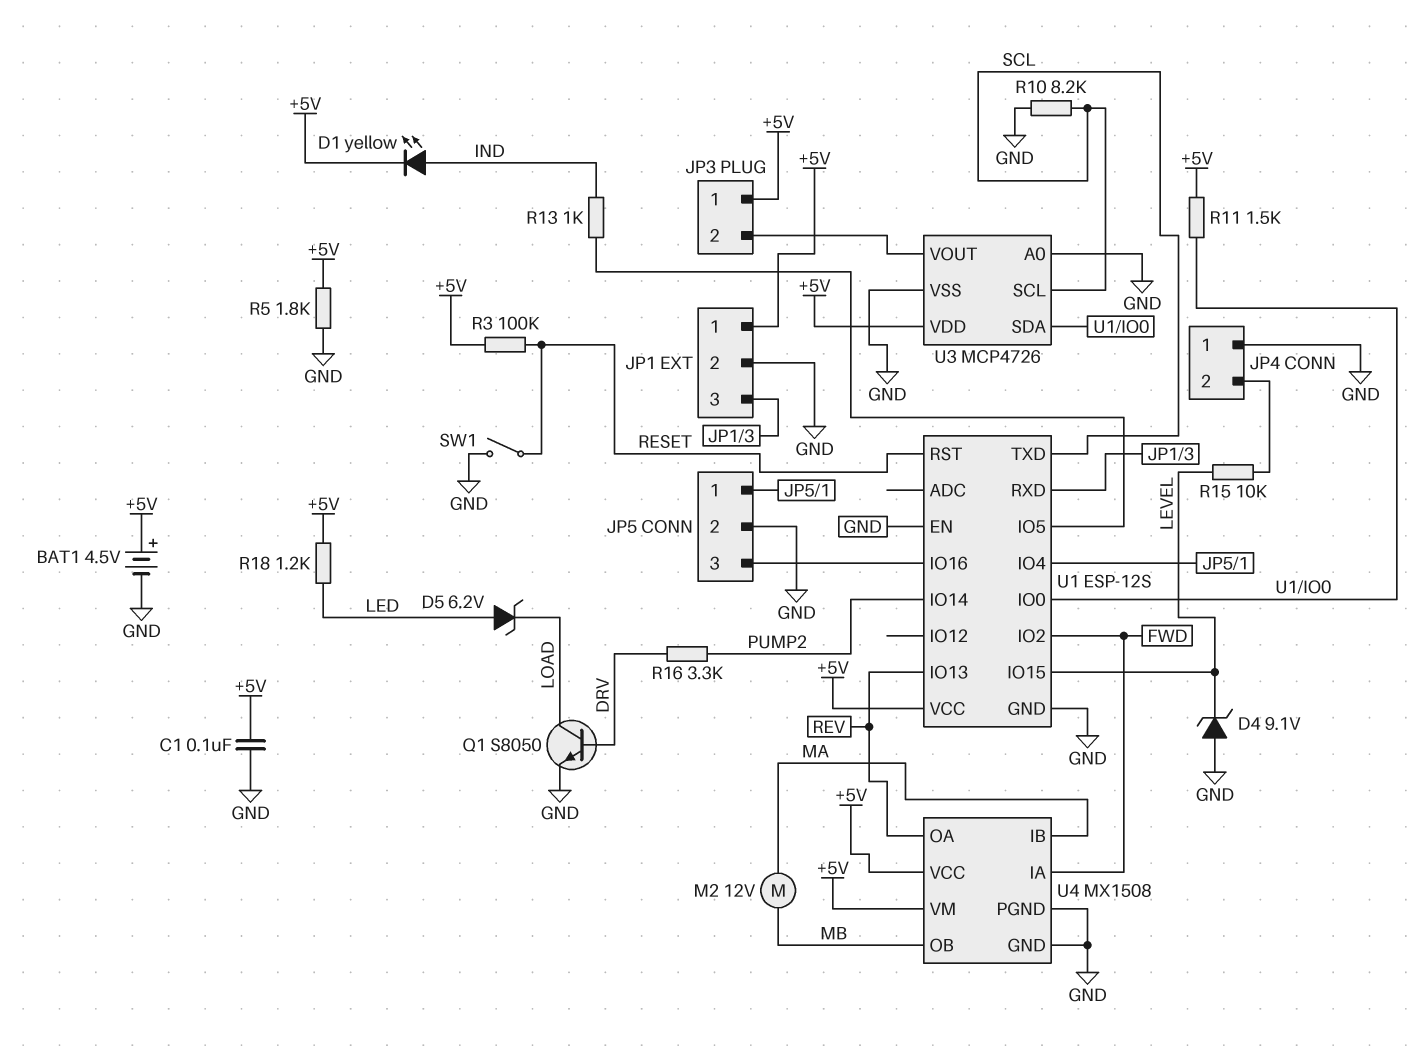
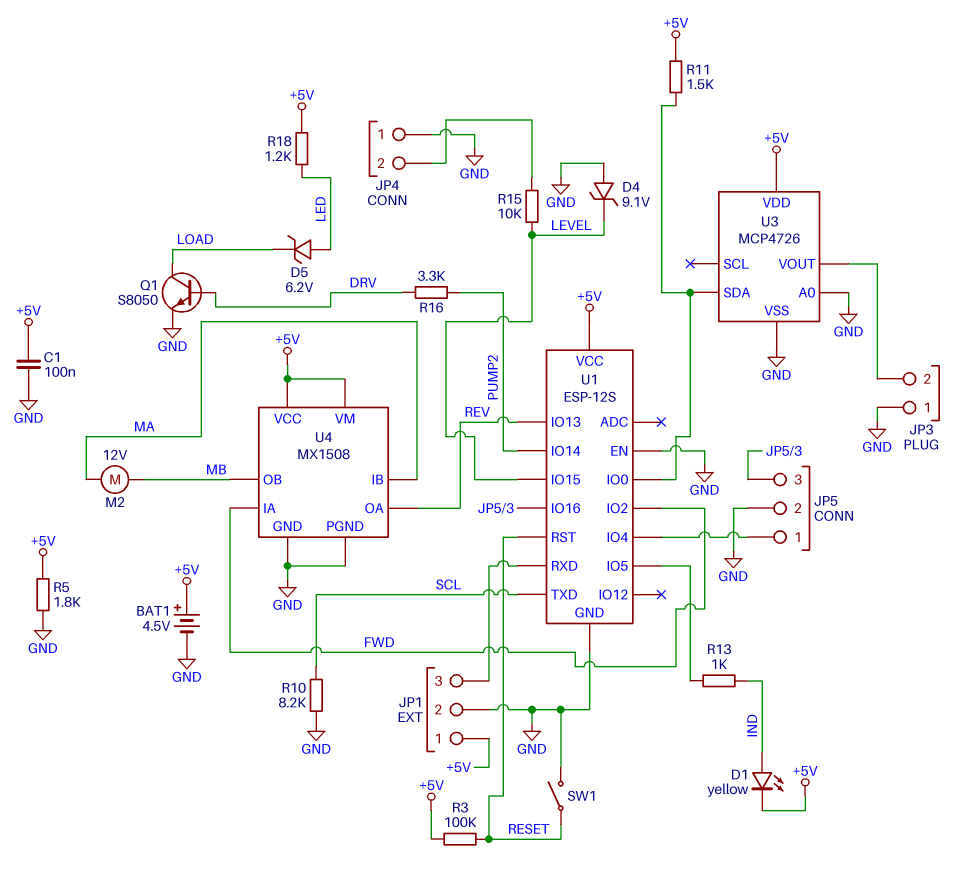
JP3 pin 1: +5V -> GND
U3 pin SCL: SCL -> none

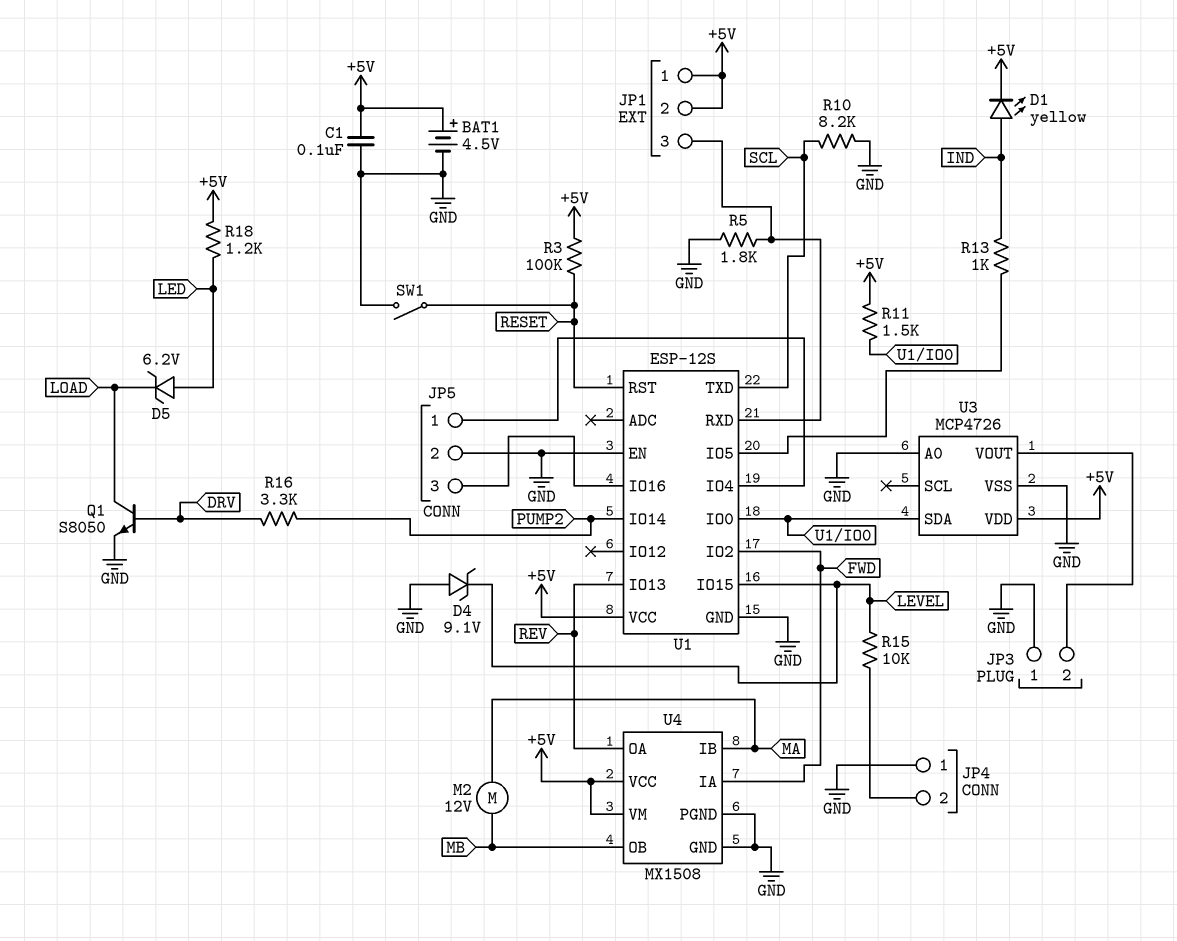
JP1 pin 2: GND -> +5V
R5: 1.8k (+5V, GND) -> 1.8k (GND, JP1/3)

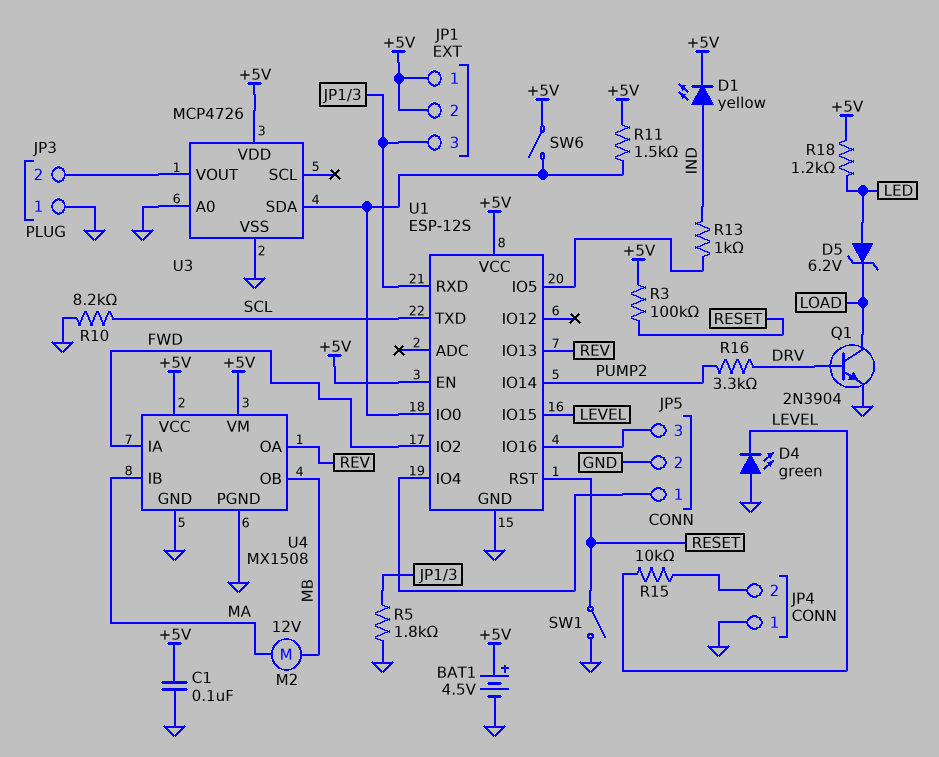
D4: zener 9.1V (A GND, K LEVEL) -> LED green (A GND, K LEVEL)
Q1: NPN S8050 (B DRV, C LOAD, E GND) -> NPN 2N3904 (B DRV, C LOAD, E GND)
SW6: none -> switch (+5V, U1/IO0)
U1 pin EN: GND -> +5V

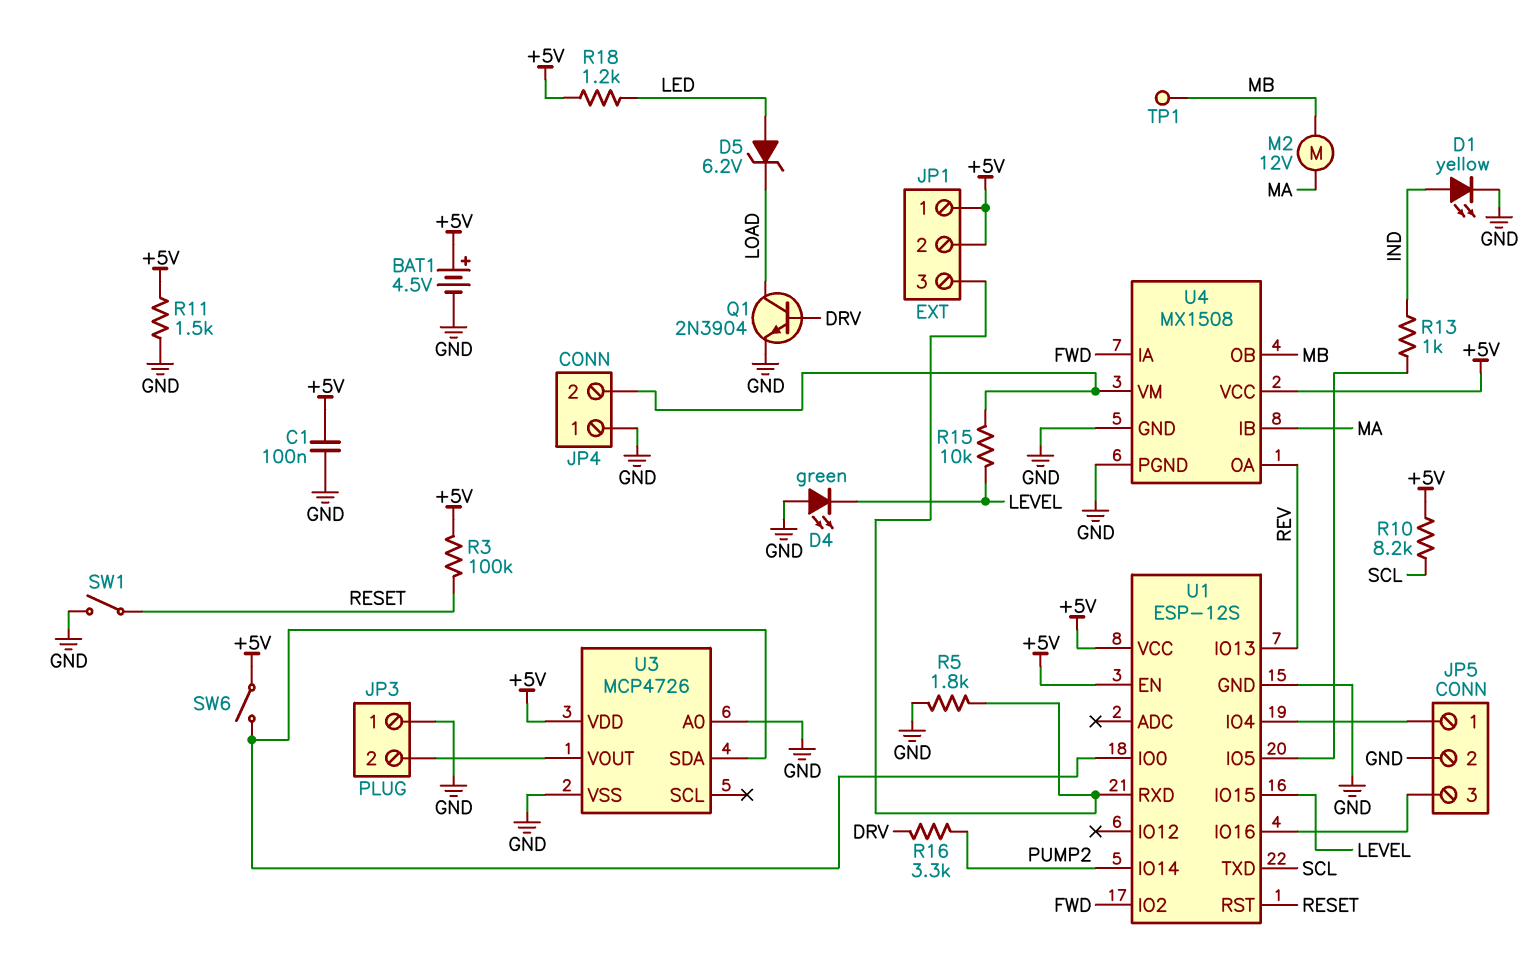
D1: LED yellow (A IND, K +5V) -> LED yellow (A IND, K GND)
R10: 8.2k (GND, SCL) -> 8.2k (+5V, SCL)
R11: 1.5k (+5V, U1/IO0) -> 1.5k (+5V, GND)
TP1: none -> test point (MB)
U4 pin VM: +5V -> JP4/2

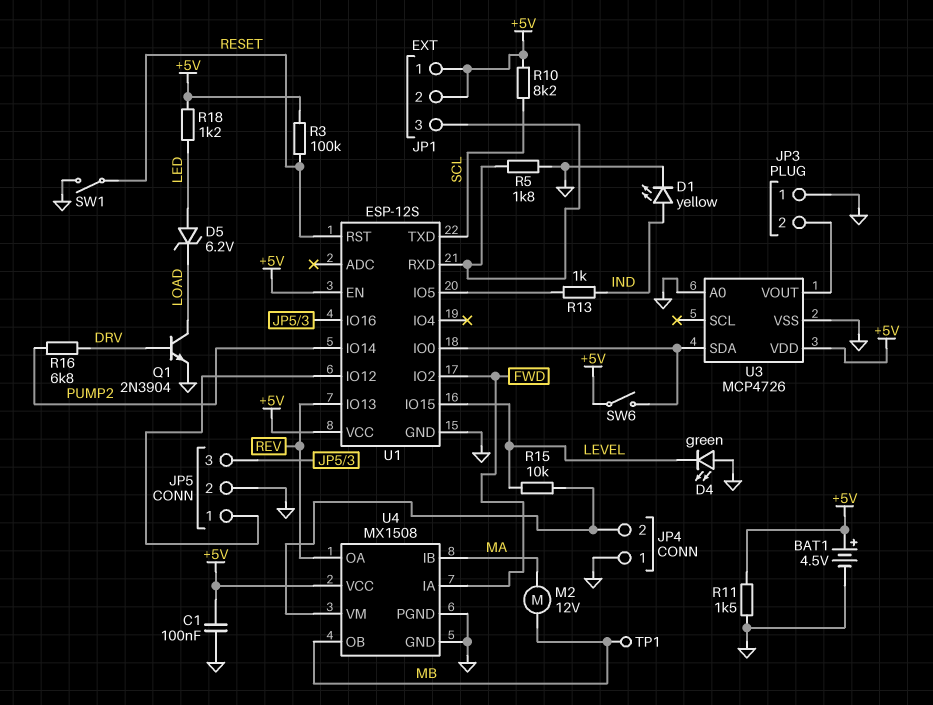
R16: 3.3k (DRV, PUMP2) -> 6.8k (DRV, PUMP2)
U1 pin IO4: JP5/1 -> none
U1 pin IO12: none -> JP5/1

